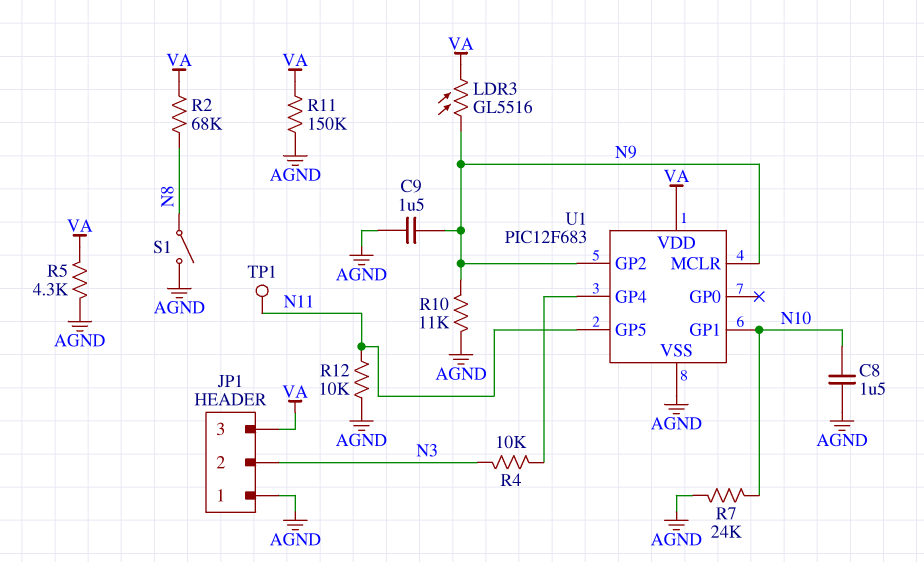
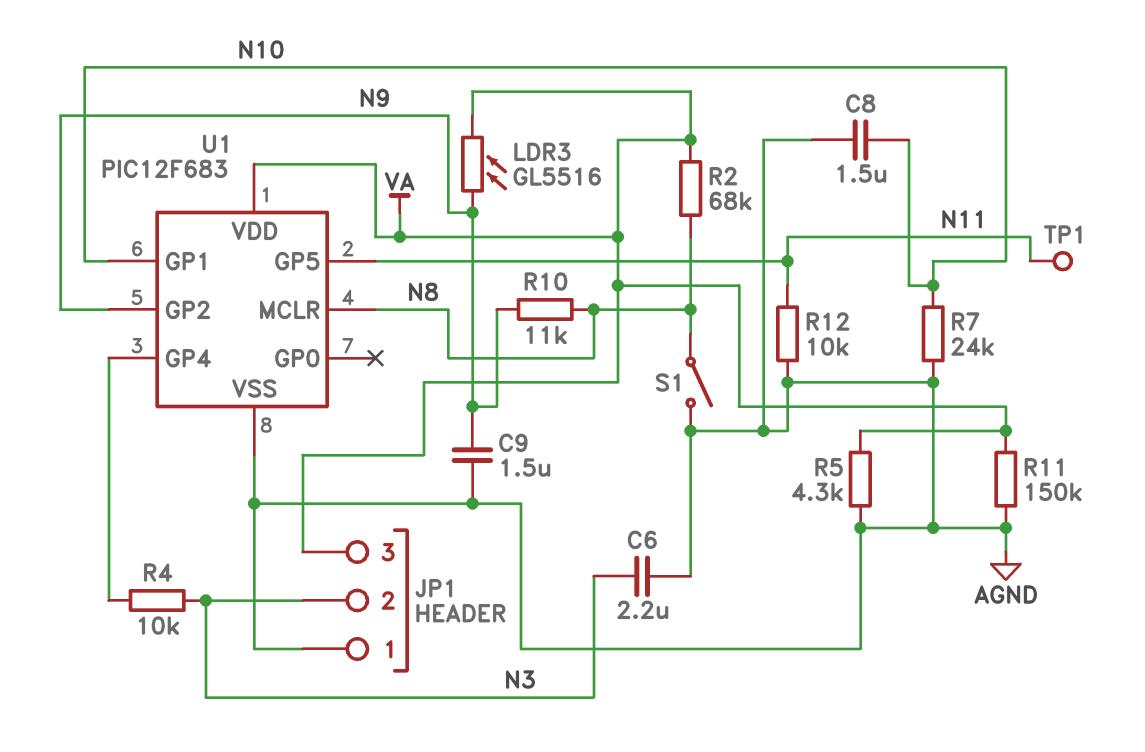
C6: none -> 2.2uF (AGND, N3)
R10: 11k (AGND, N9) -> 11k (N8, N9)
U1 pin MCLR: N9 -> N8

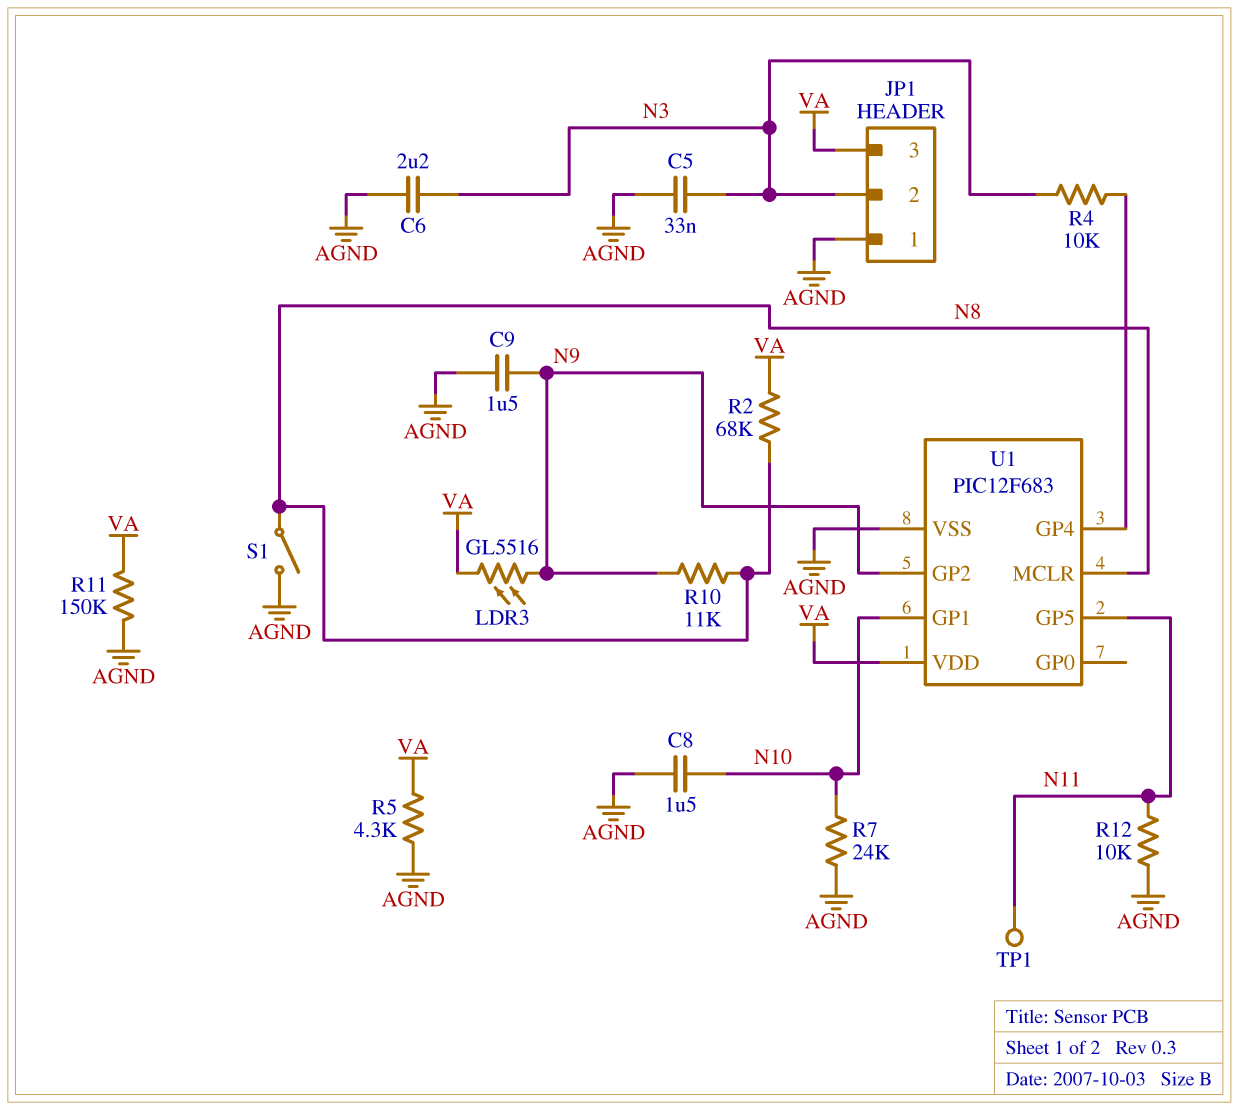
C5: none -> 33nF (AGND, N3)

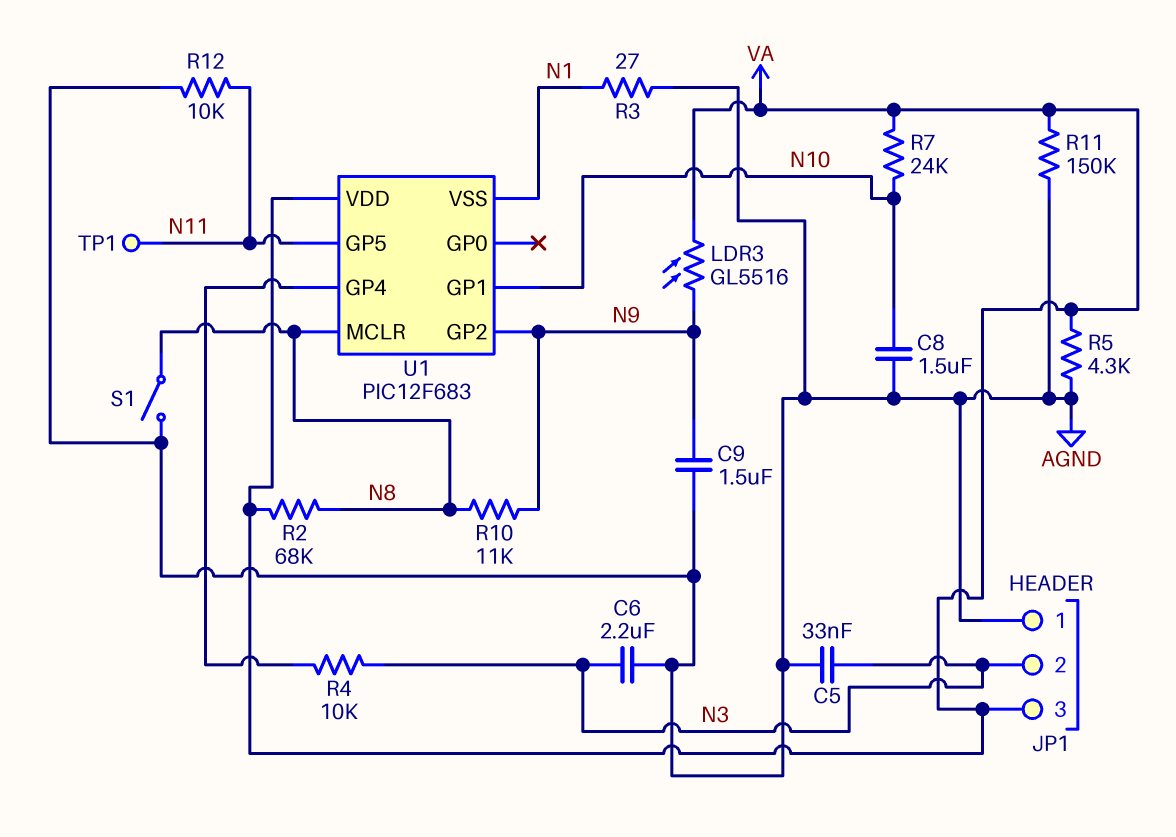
R3: none -> 27 (AGND, N1)
R7: 24k (AGND, N10) -> 24k (N10, VA)
U1 pin VSS: AGND -> N1

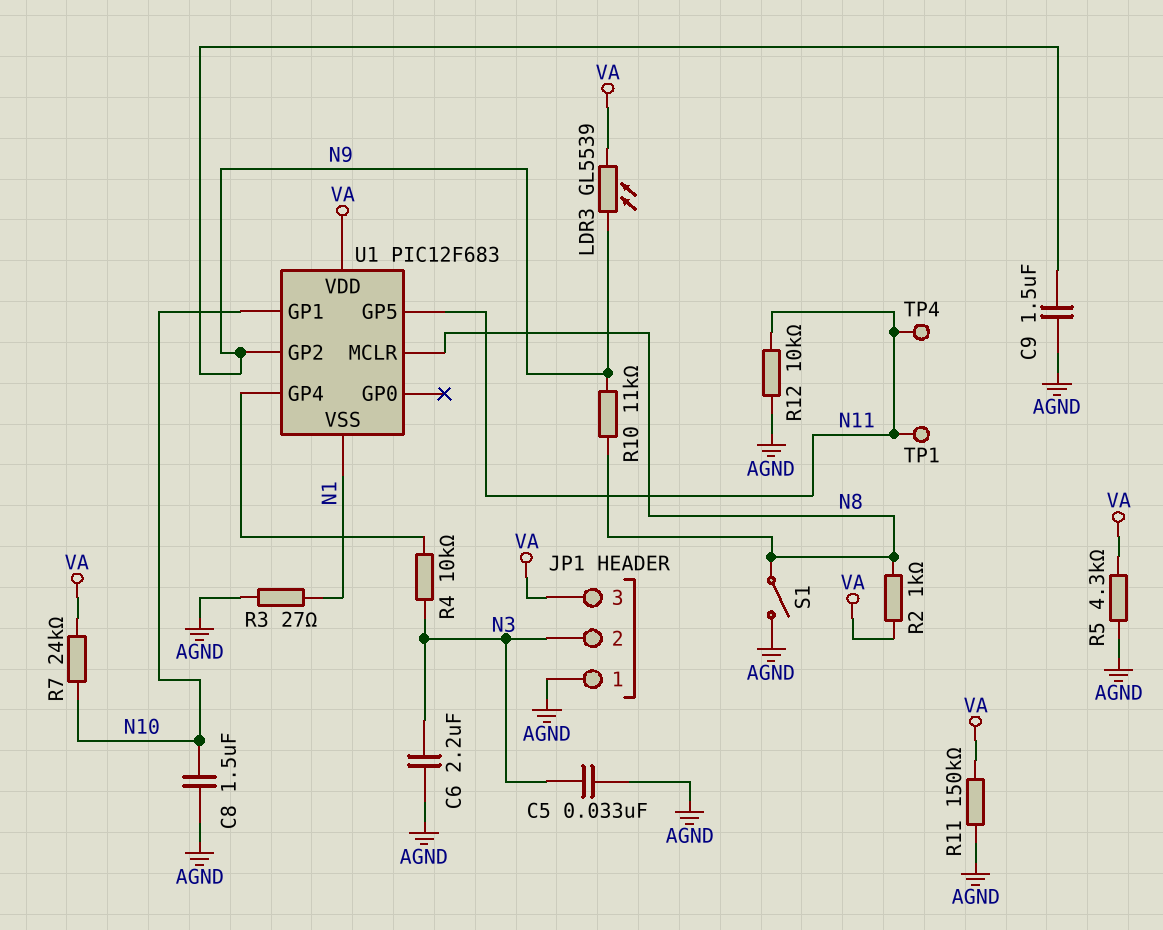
LDR3: GL5516 (N9, VA) -> GL5539 (N9, VA)
R2: 68k (N8, VA) -> 1k (N8, VA)
TP4: none -> test point (N11)

